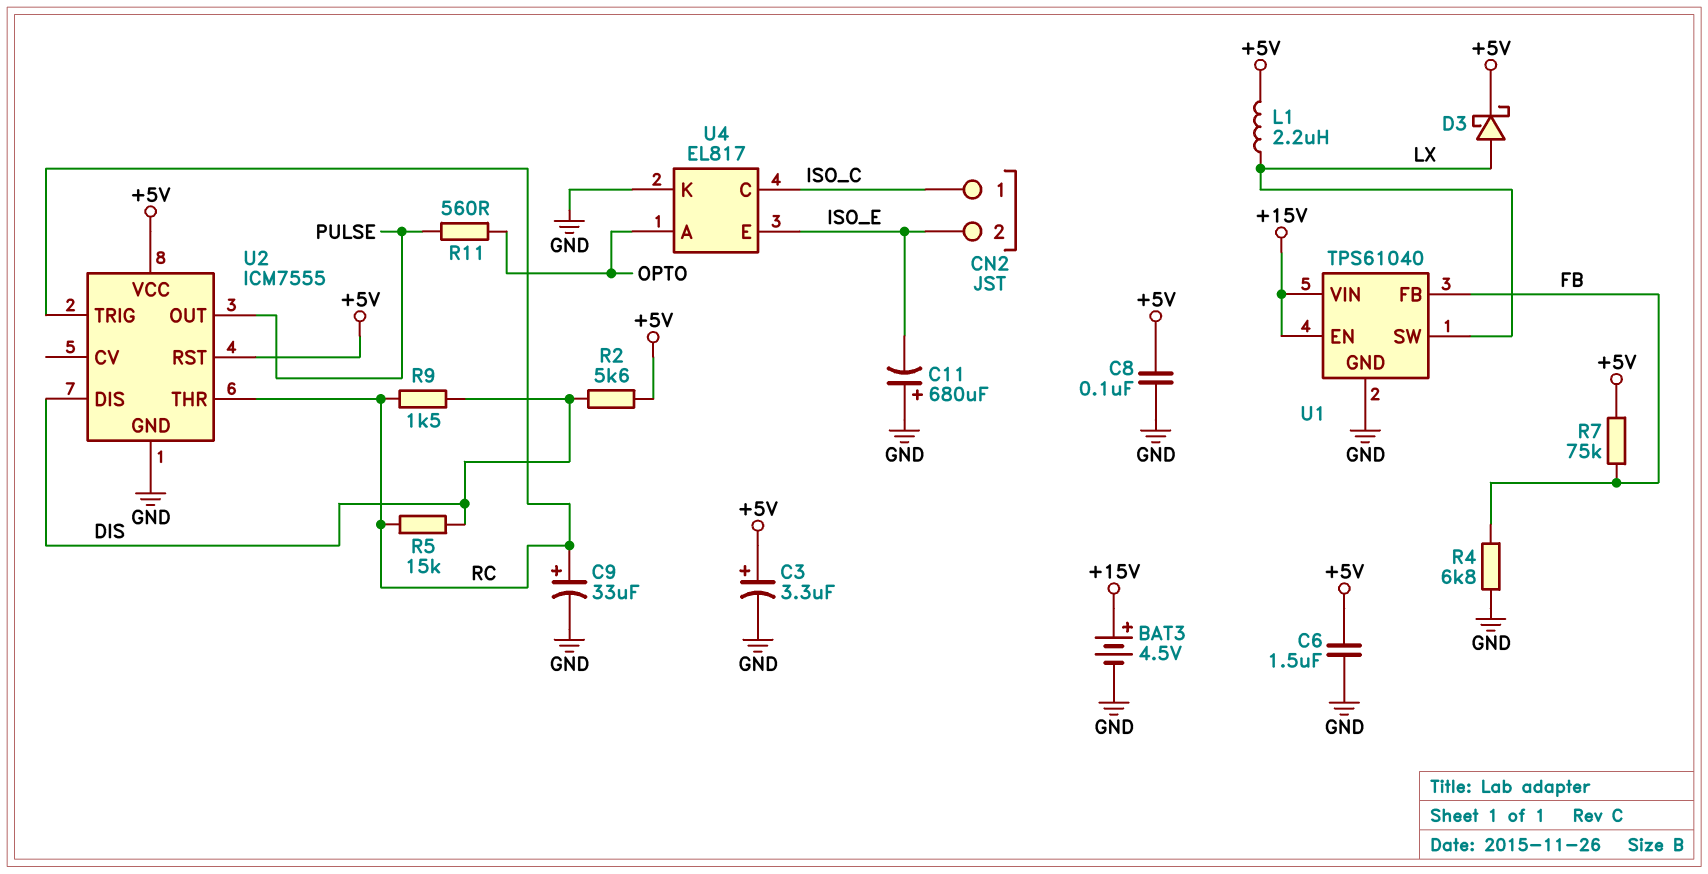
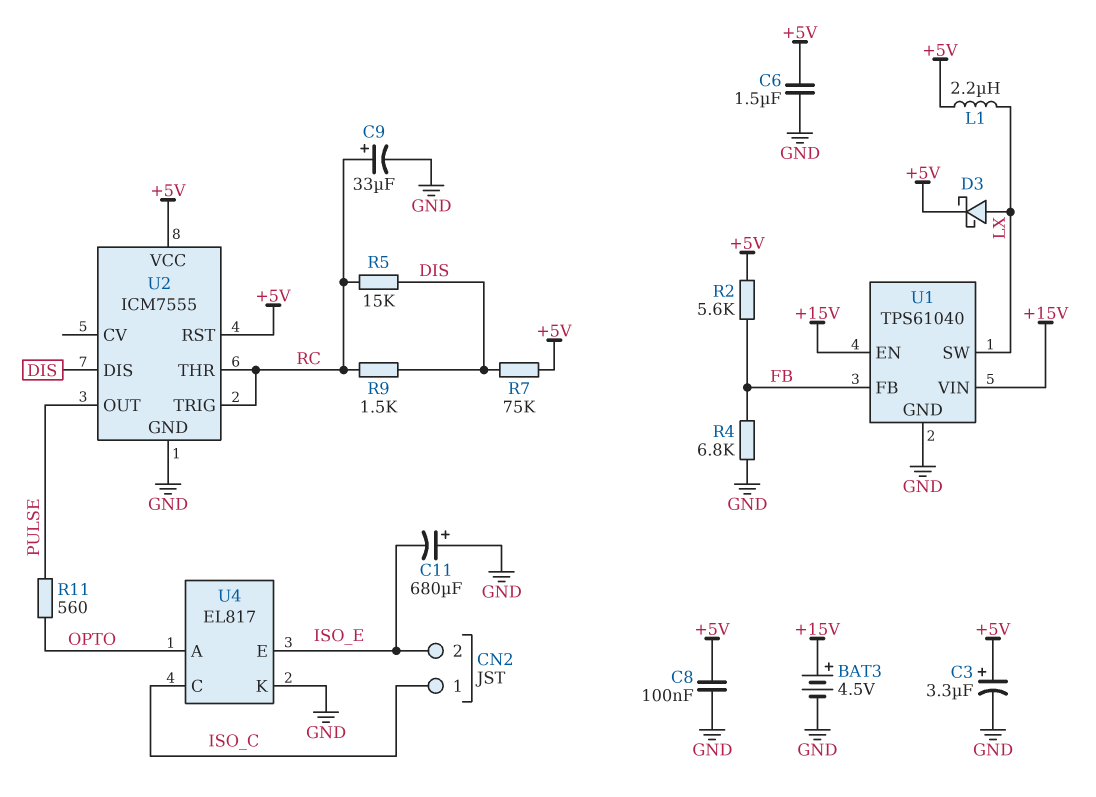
R2: 5.6k (+5V, DIS) -> 5.6k (+5V, FB)
R7: 75k (+5V, FB) -> 75k (+5V, DIS)

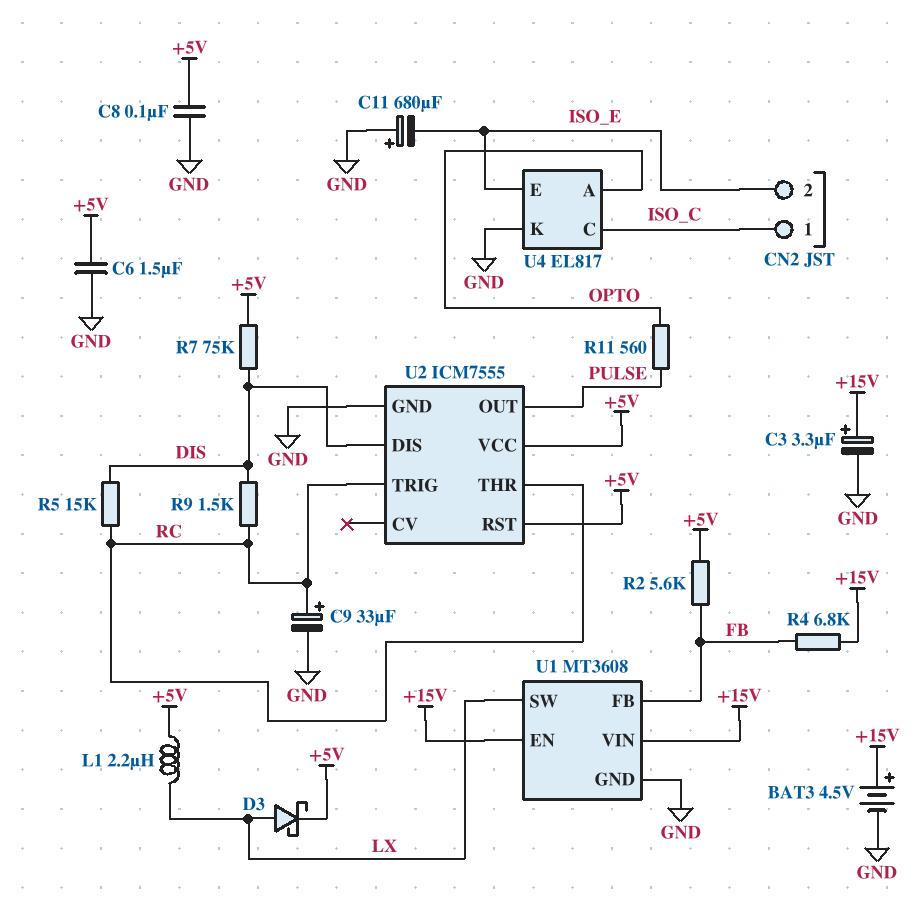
C3: 3.3uF (plus +5V, minus GND) -> 3.3uF (plus +15V, minus GND)
R4: 6.8k (FB, GND) -> 6.8k (+15V, FB)
U1: TPS61040 -> MT3608

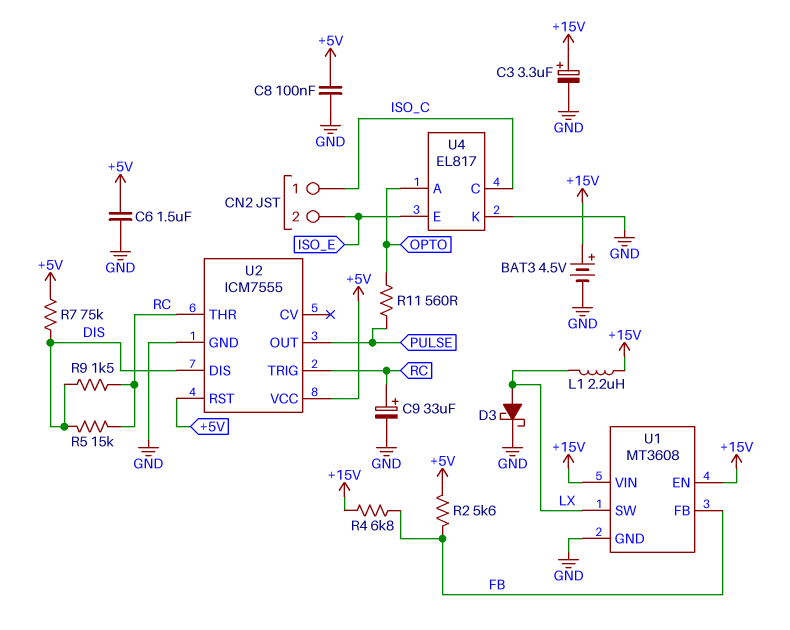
C11: 680uF (plus GND, minus ISO_E) -> none
D3: schottky (A LX, K +5V) -> schottky (A LX, K GND)
L1: 2.2uH (+5V, LX) -> 2.2uH (+15V, LX)

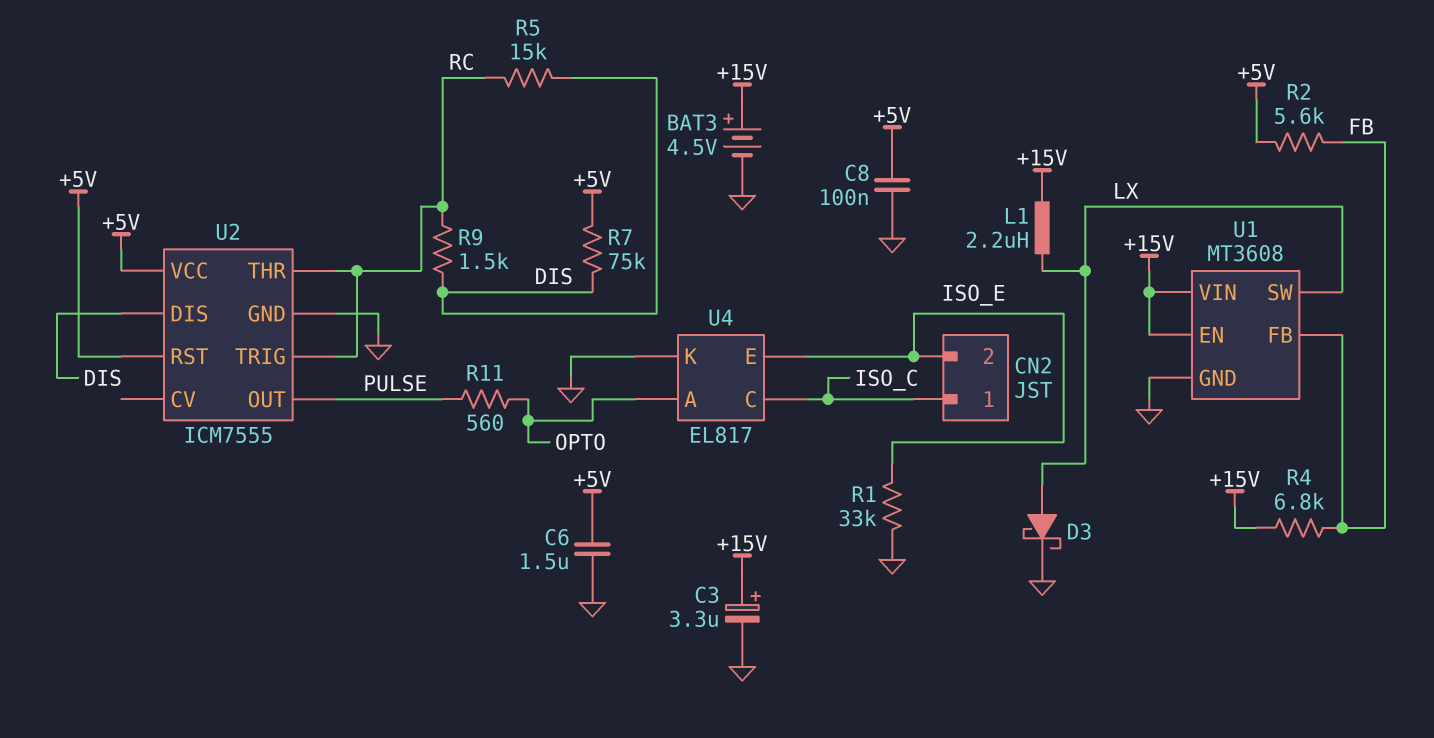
C9: 33uF (plus RC, minus GND) -> none
R1: none -> 33k (GND, ISO_E)

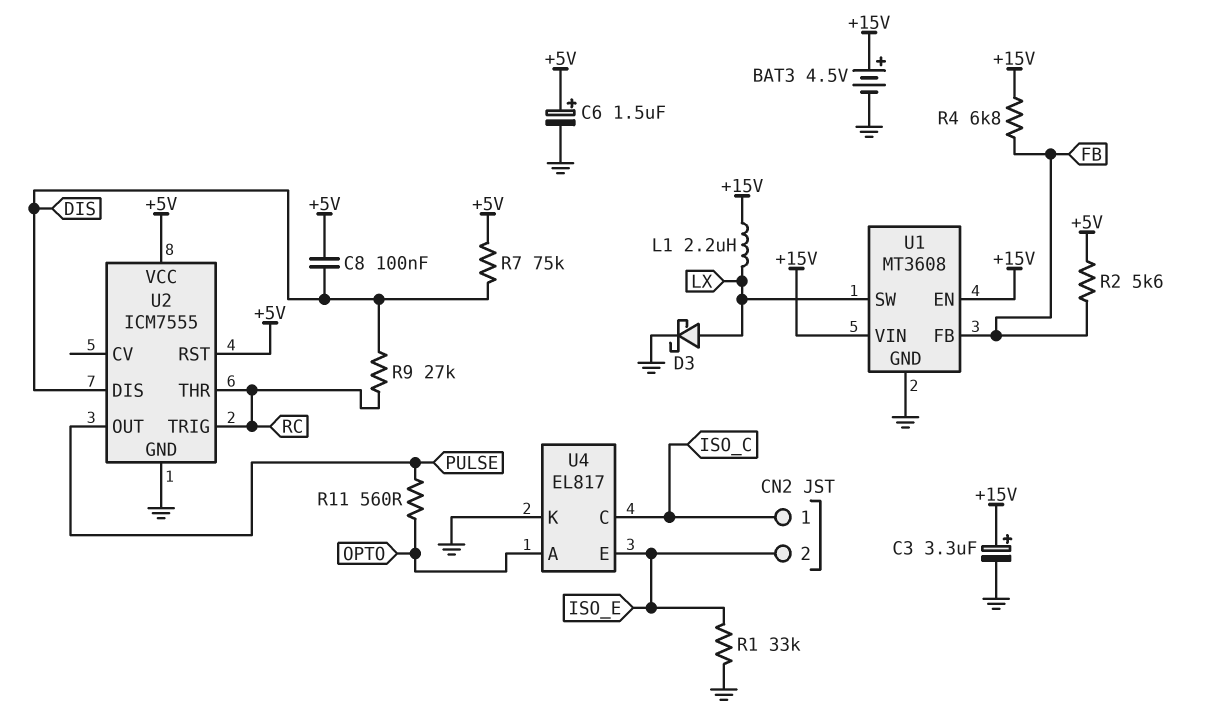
C6: 1.5uF (+5V, GND) -> 1.5uF (plus +5V, minus GND)
C8: 100nF (+5V, GND) -> 100nF (+5V, DIS)
R5: 15k (DIS, RC) -> none
R9: 1.5k (DIS, RC) -> 27k (DIS, RC)

